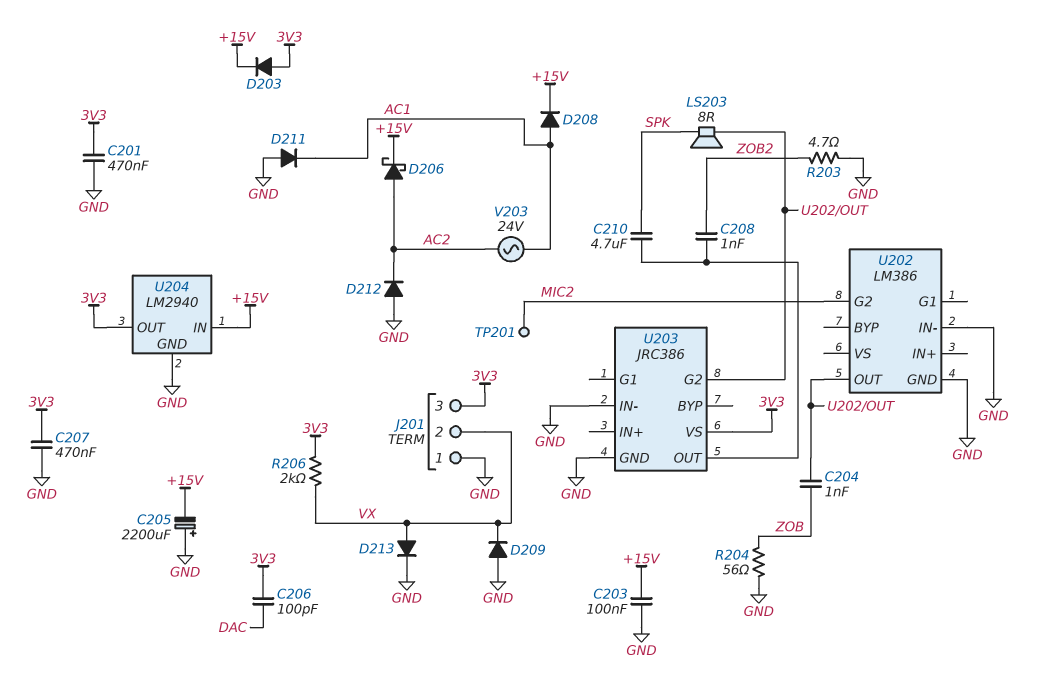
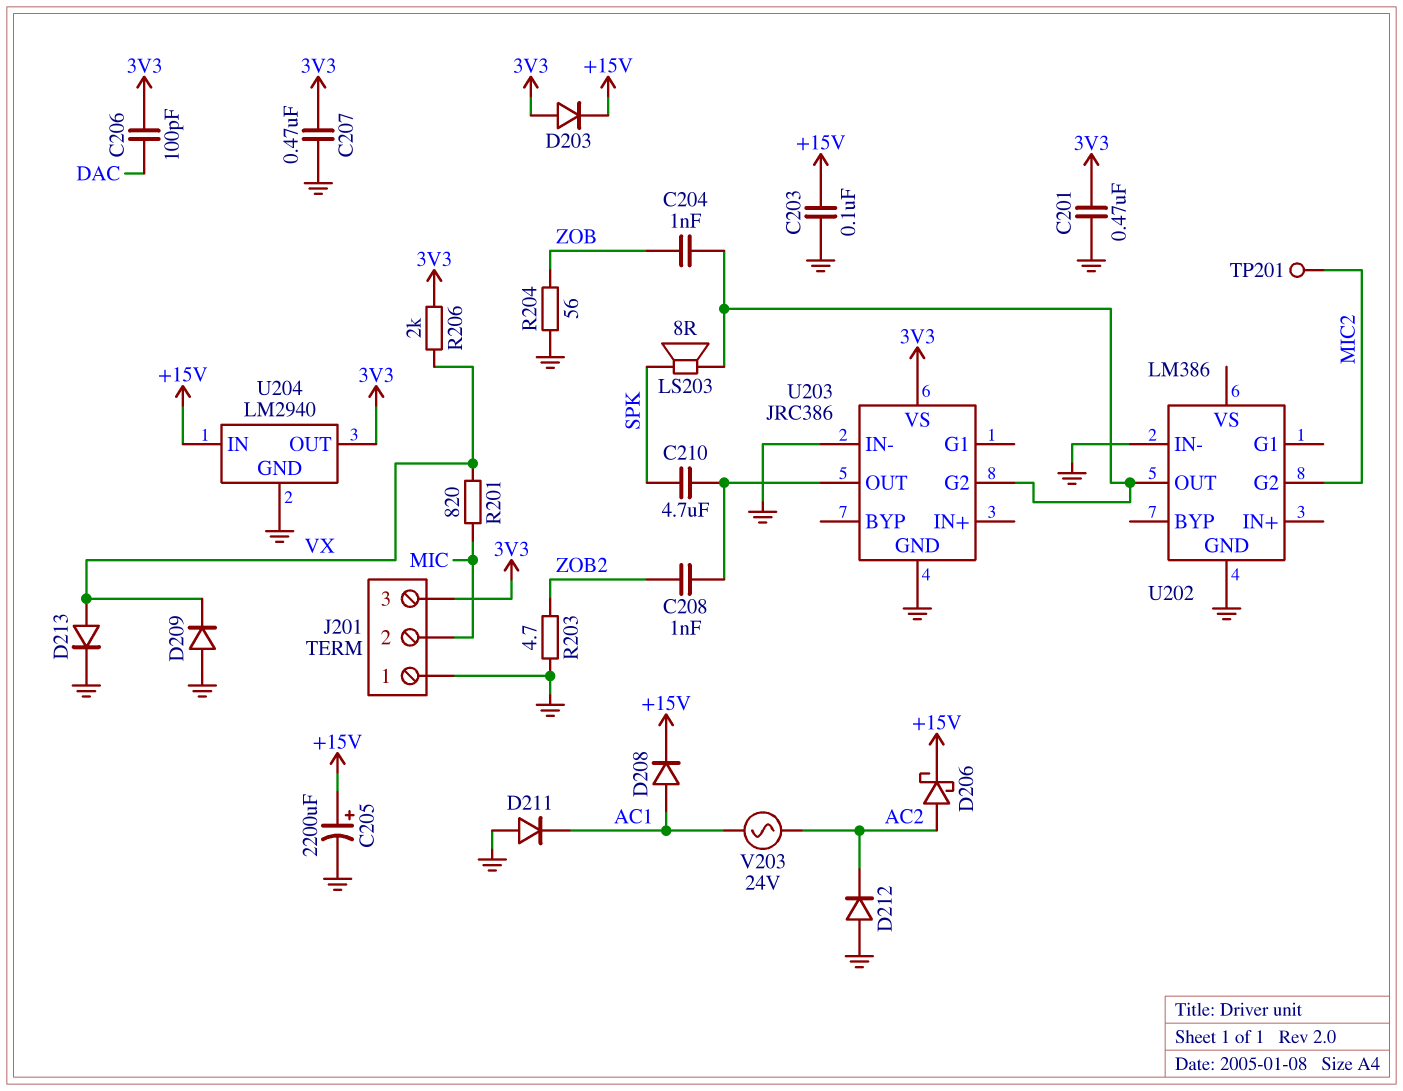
C205: 2200uF (plus GND, minus +15V) -> 2200uF (plus +15V, minus GND)
J201 pin 2: VX -> MIC
R201: none -> 820 (MIC, VX)

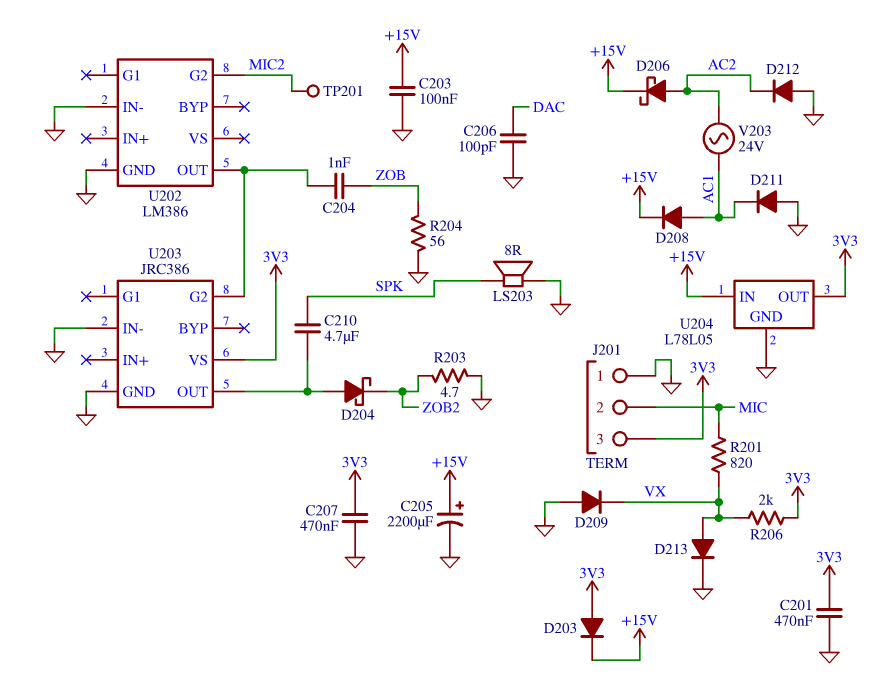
C206: 100pF (3V3, DAC) -> 100pF (DAC, GND)
C208: 1nF (U203/OUT, ZOB2) -> none
D204: none -> schottky (A U203/OUT, K ZOB2)
LS203: speaker 8R (SPK, U202/OUT) -> speaker 8R (GND, SPK)
U204: LM2940 -> L78L05

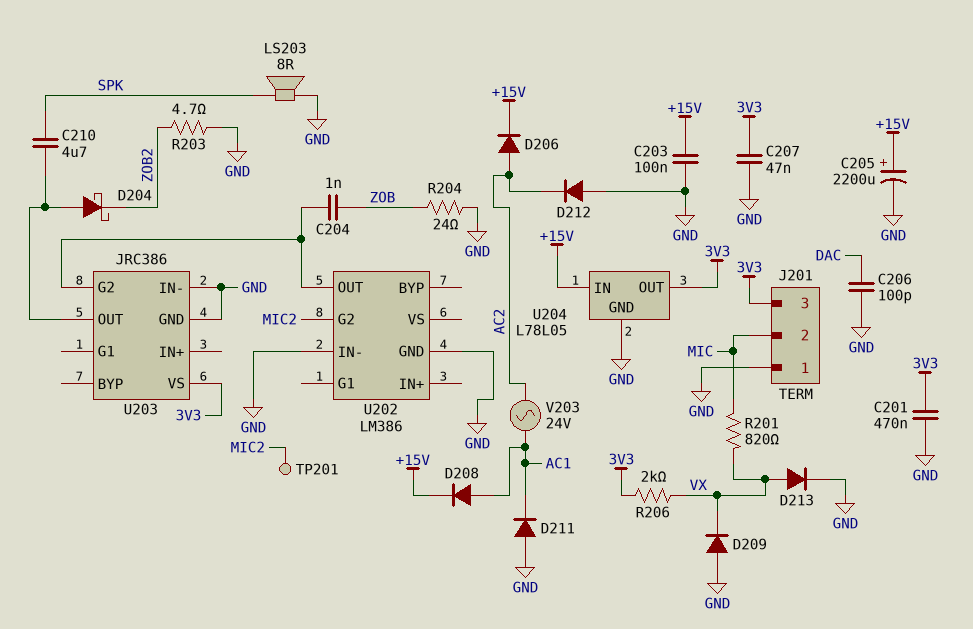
C207: 470nF (3V3, GND) -> 47nF (3V3, GND)
D203: diode (A 3V3, K +15V) -> none
D206: schottky (A AC2, K +15V) -> diode (A AC2, K +15V)
R204: 56 (GND, ZOB) -> 24 (GND, ZOB)

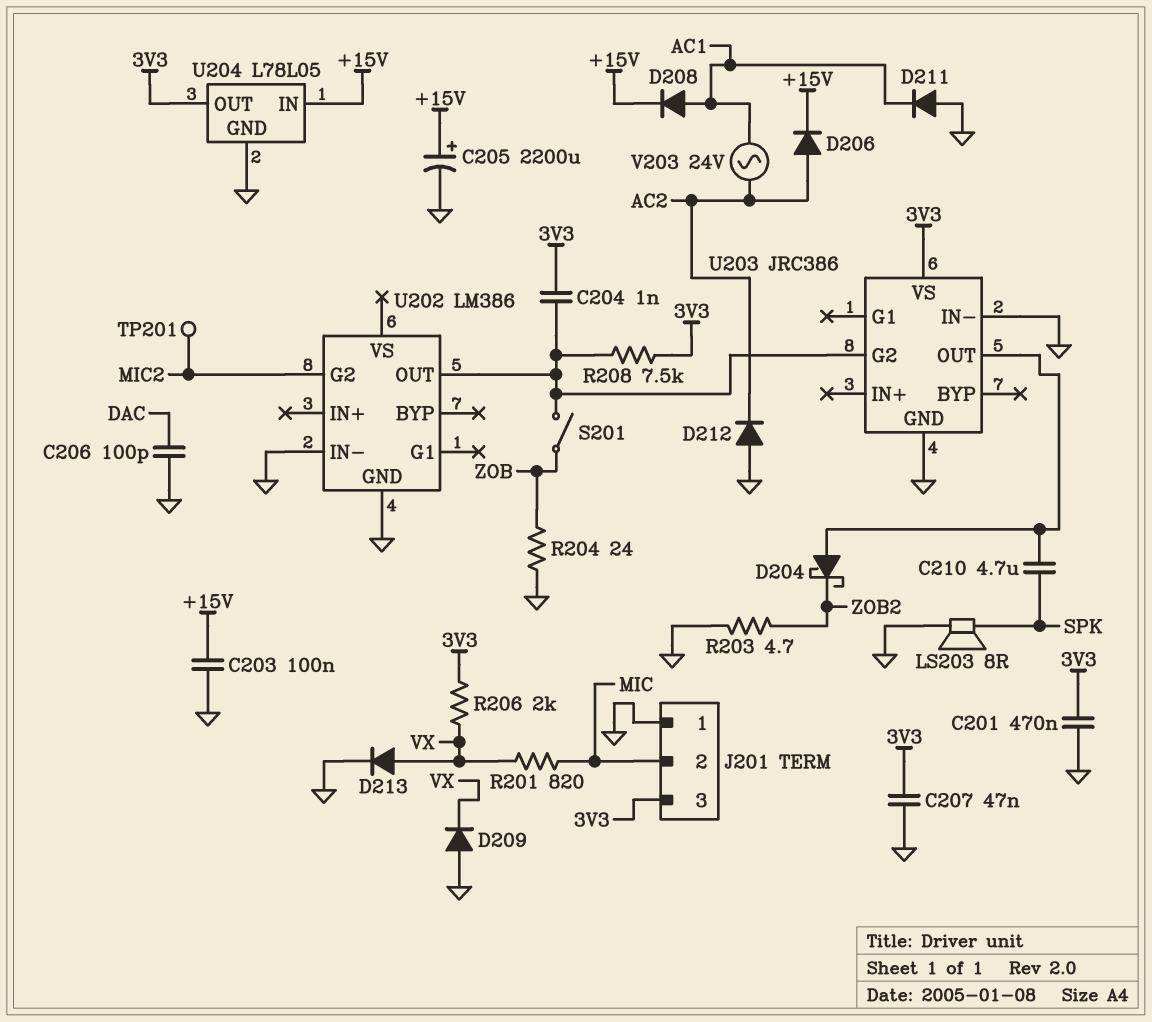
C204: 1nF (U202/OUT, ZOB) -> 1nF (3V3, U202/OUT)
R208: none -> 7.5k (3V3, U202/OUT)
S201: none -> switch (U202/OUT, ZOB)

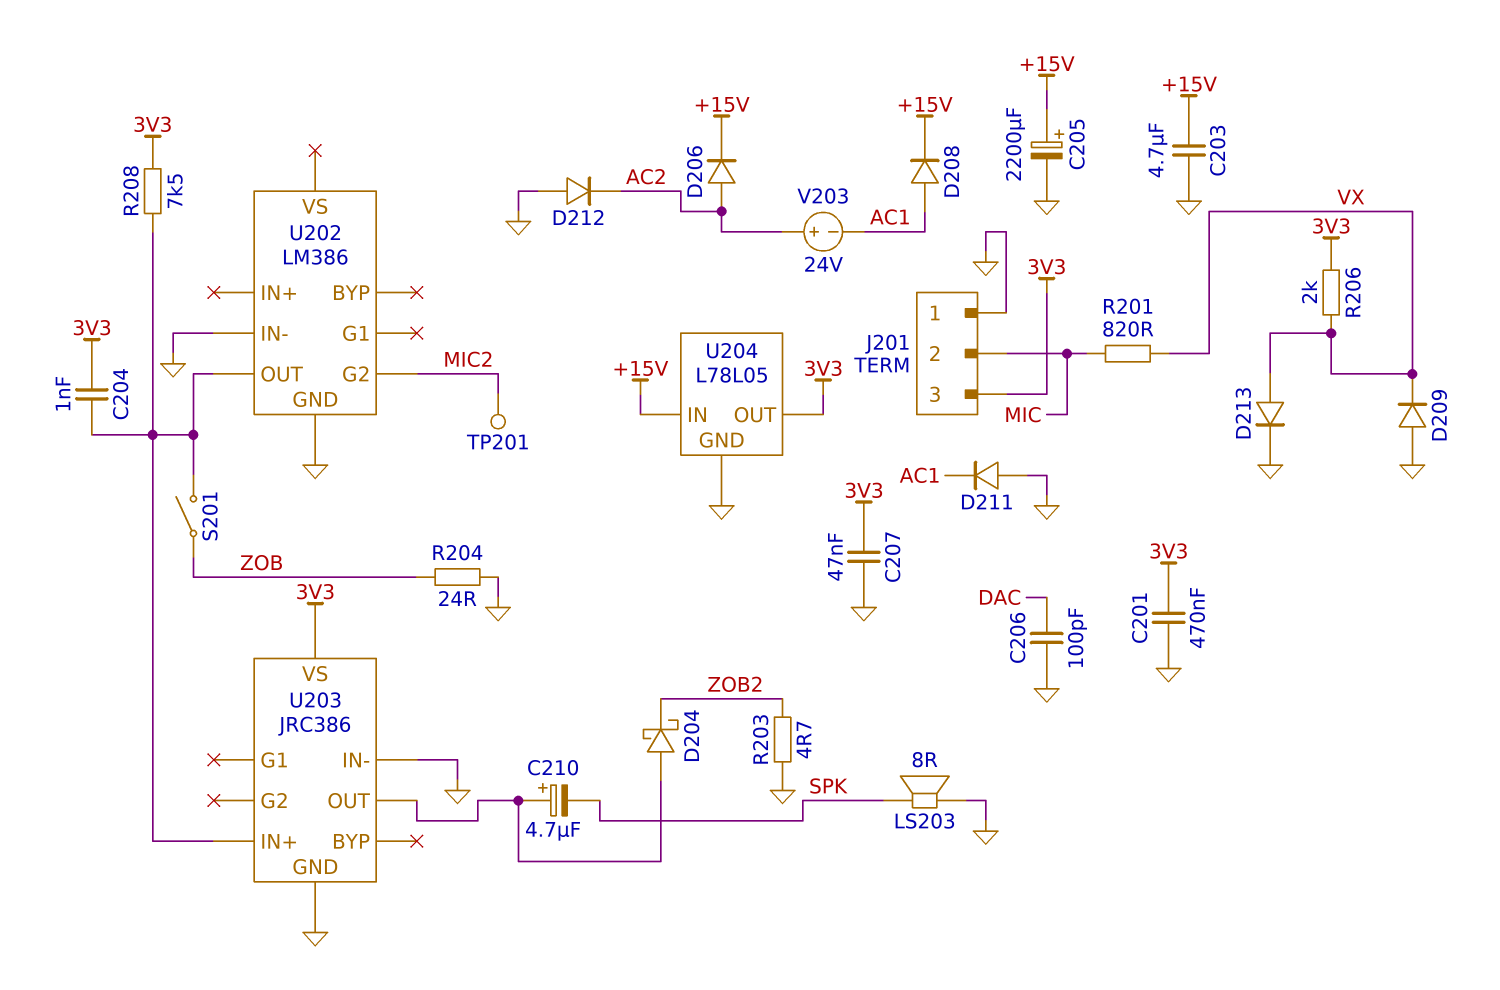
C203: 100nF (+15V, GND) -> 4.7uF (+15V, GND)
C210: 4.7uF (SPK, U203/OUT) -> 4.7uF (plus U203/OUT, minus SPK)
U203 pin G2: U202/OUT -> none
U203 pin IN+: none -> U202/OUT
V203: AC 24V (AC1, AC2) -> 24V (plus AC2, minus AC1)

